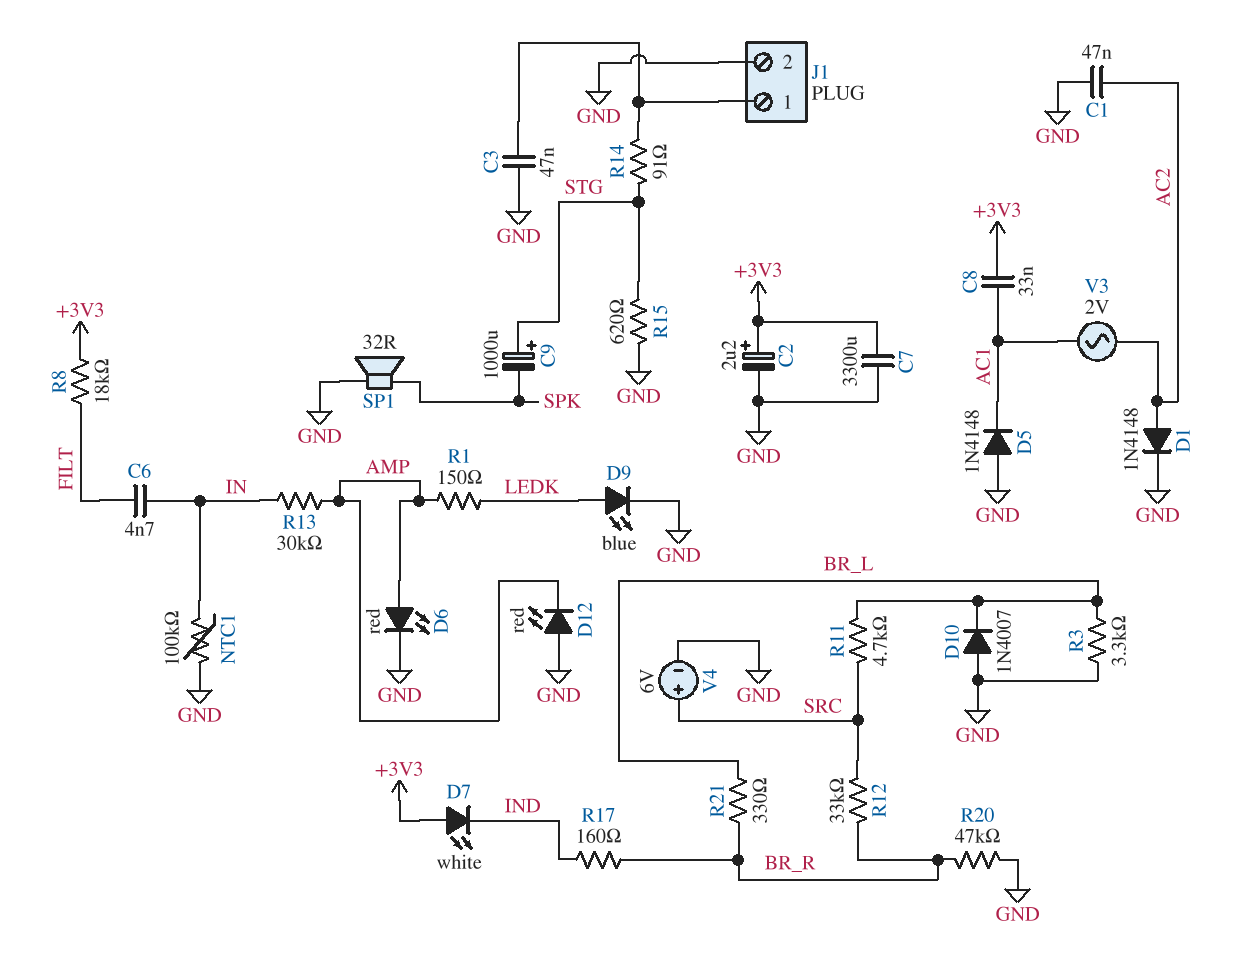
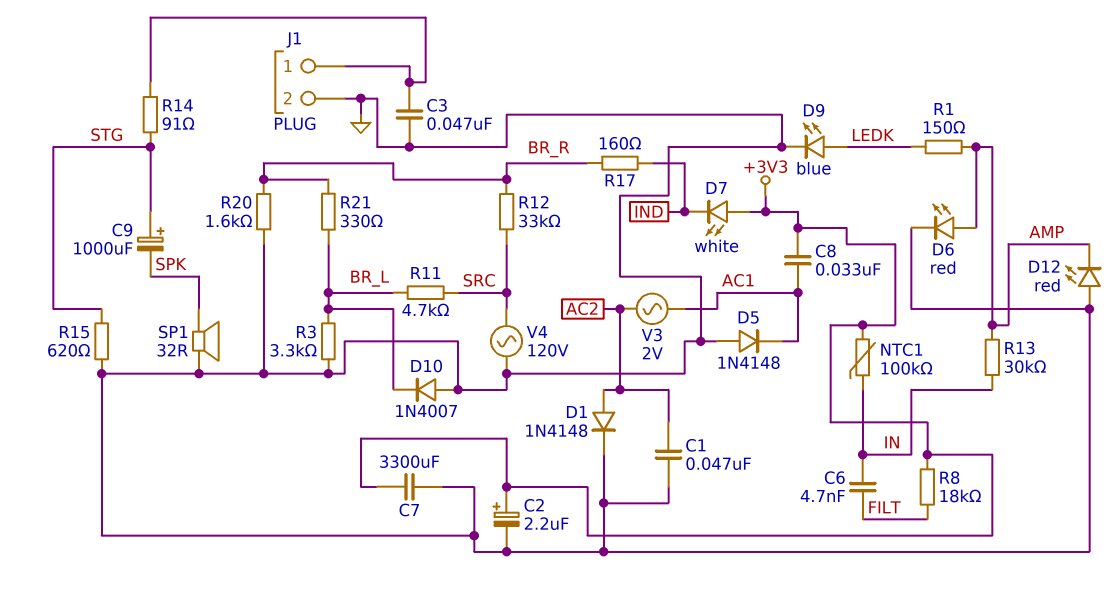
NTC1: 100k (GND, IN) -> 100k (+3V3, IN)
R20: 47k (BR_R, GND) -> 1.6k (BR_R, GND)
V4: 6V (plus SRC, minus GND) -> AC 120V (GND, SRC)

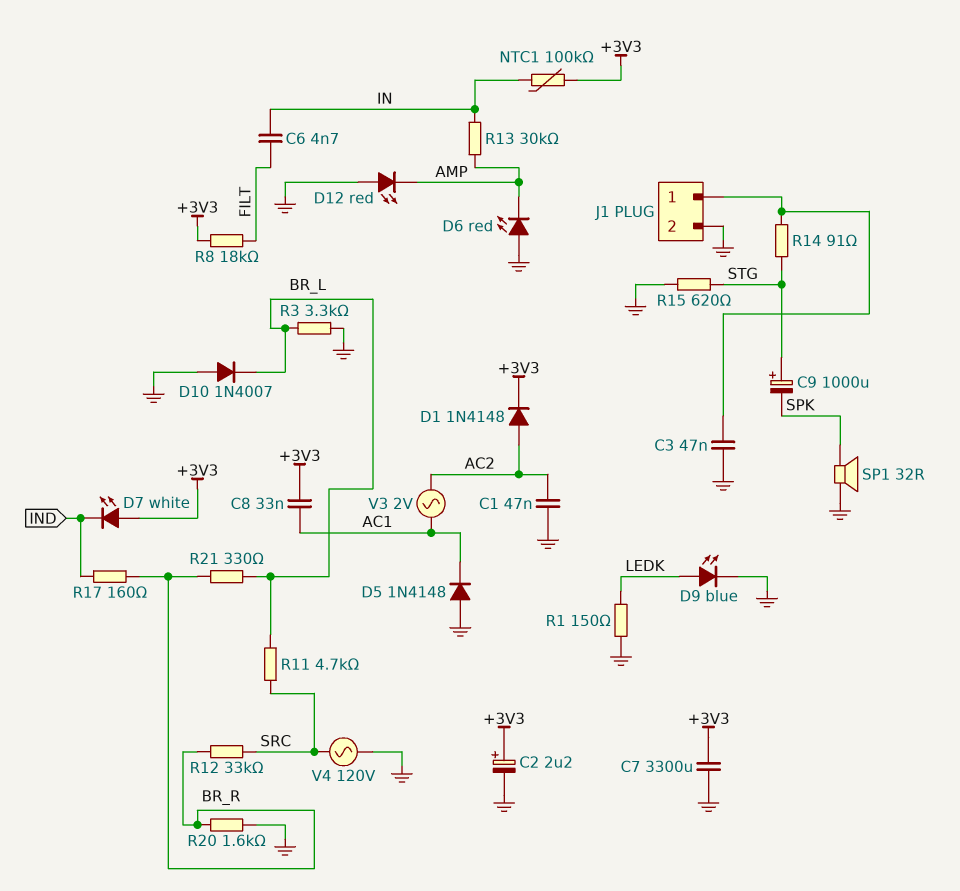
D1: diode 1N4148 (A AC2, K GND) -> diode 1N4148 (A AC2, K +3V3)
D6: LED red (A AMP, K GND) -> LED red (A GND, K AMP)
R1: 150 (AMP, LEDK) -> 150 (GND, LEDK)

